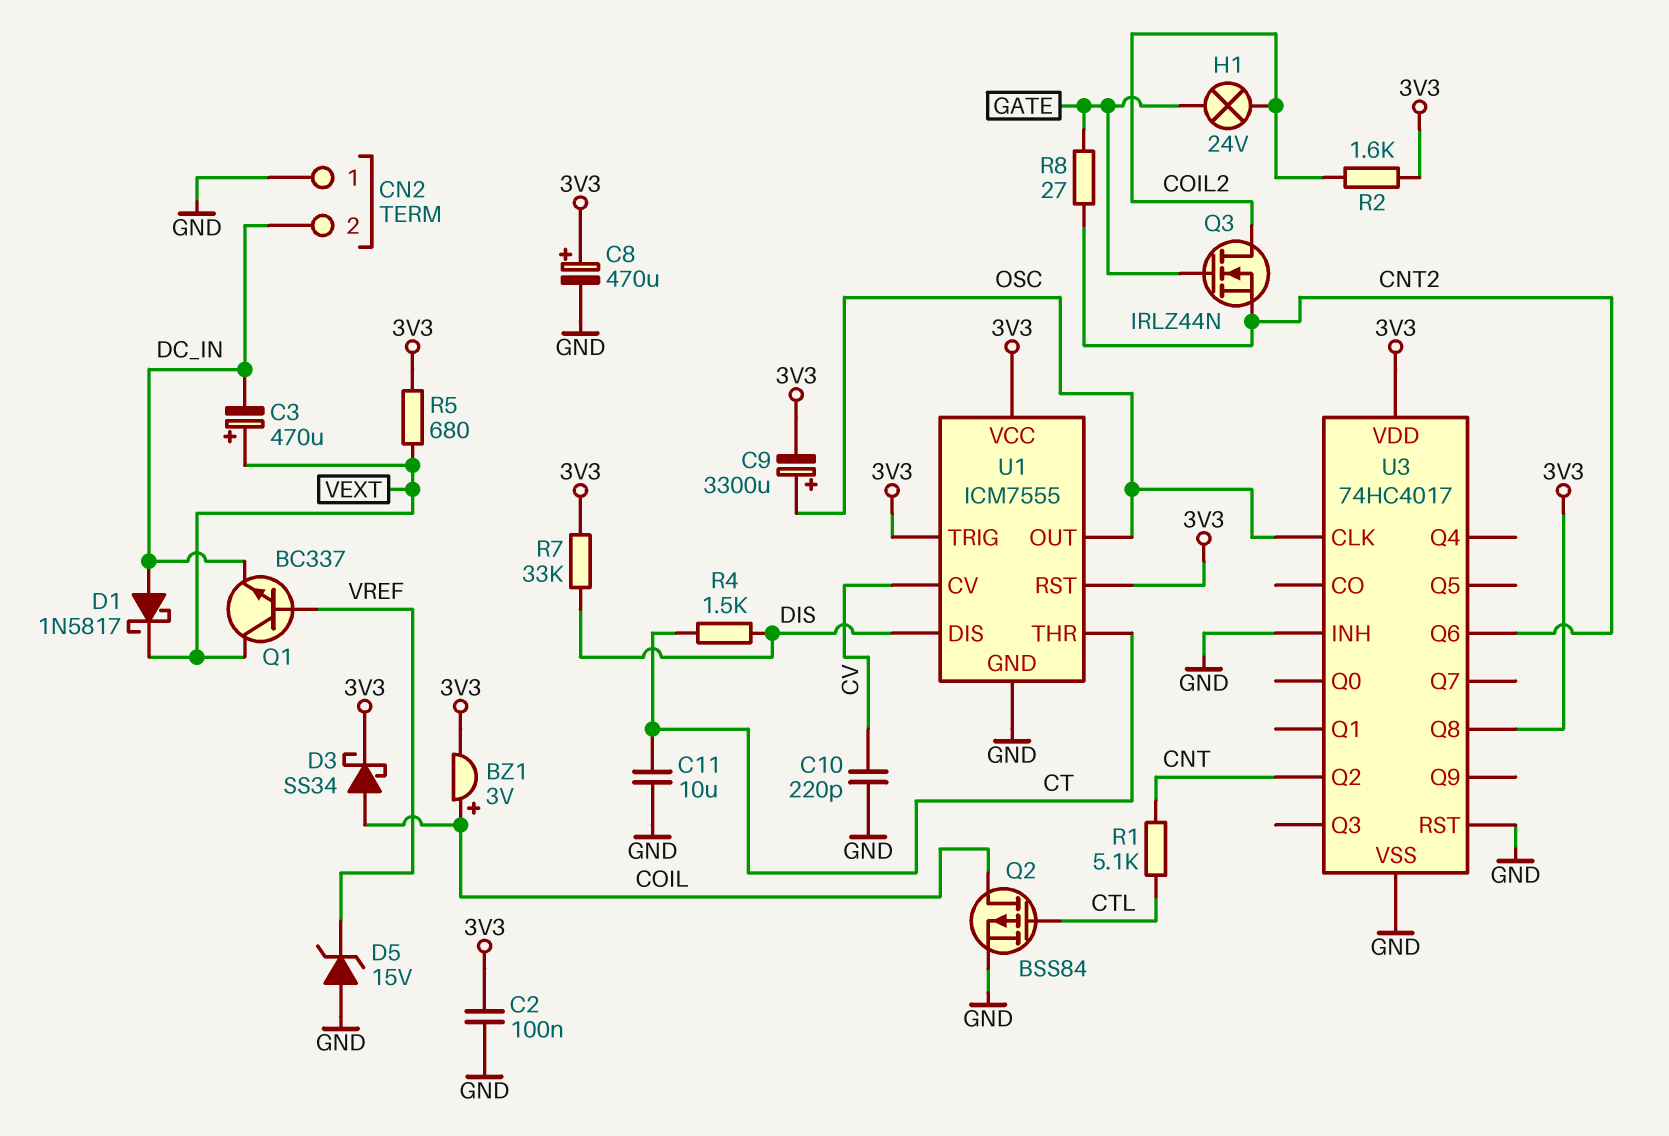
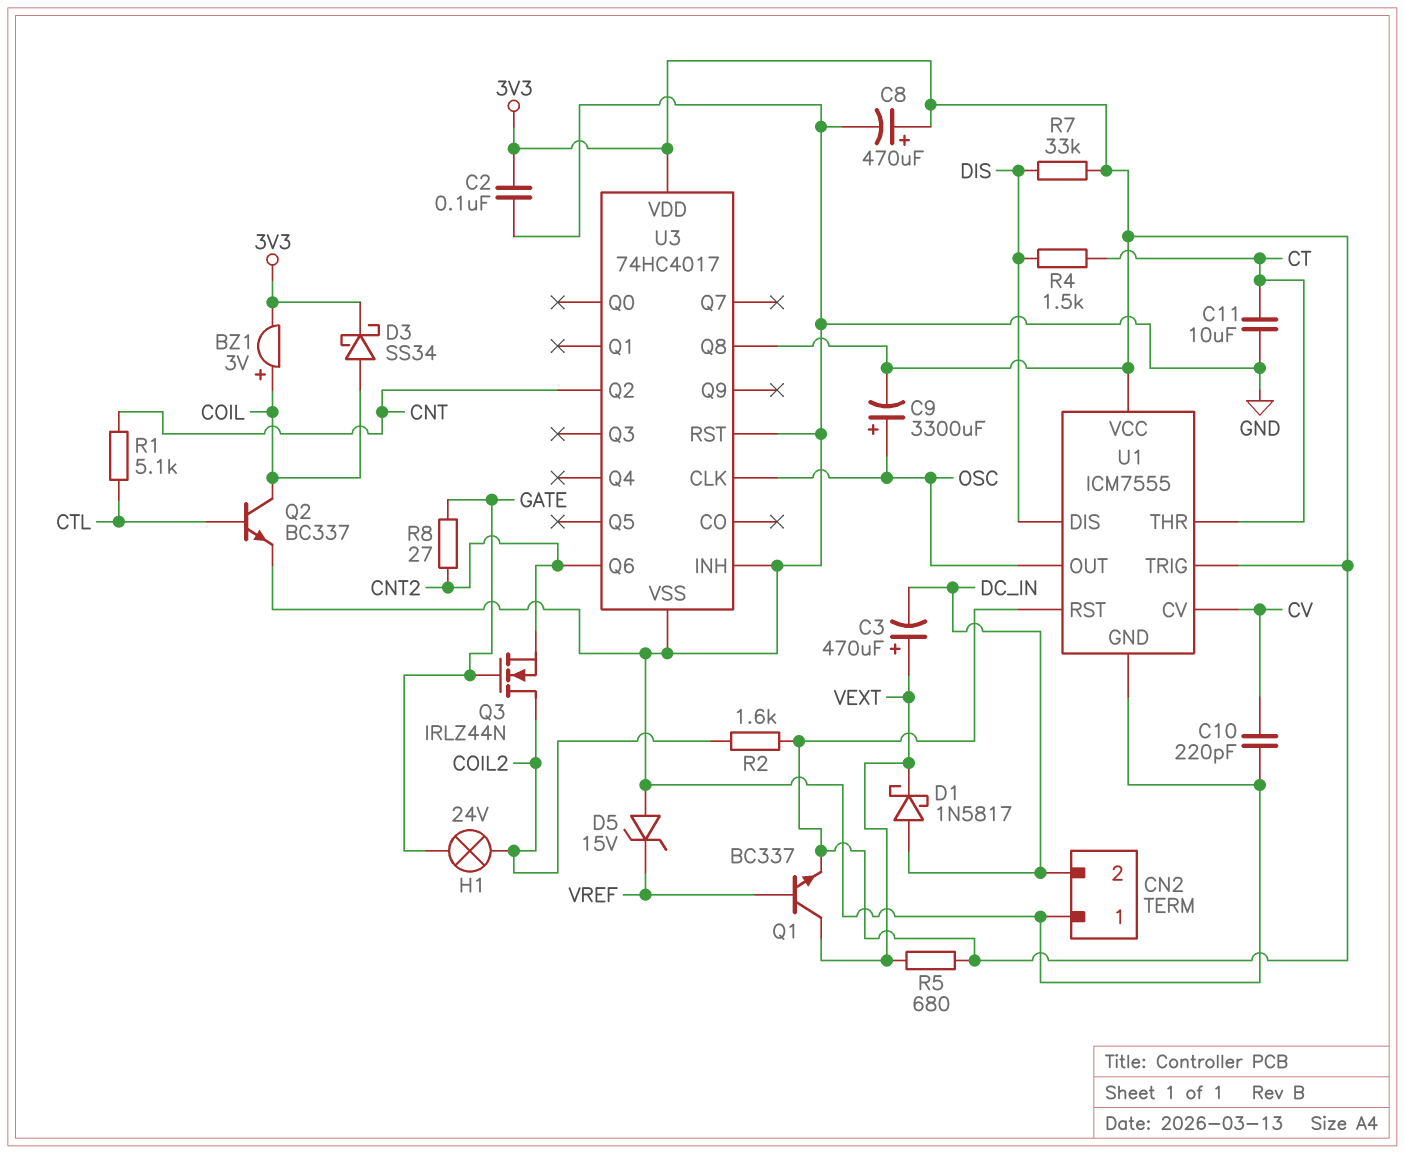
Q1: NPN BC337 (B VREF, C VEXT, E DC_IN) -> NPN BC337 (B VREF, C VEXT, E 3V3)
Q2: PMOS BSS84 (G CTL, D COIL, S GND) -> NPN BC337 (B CTL, C COIL, E GND)

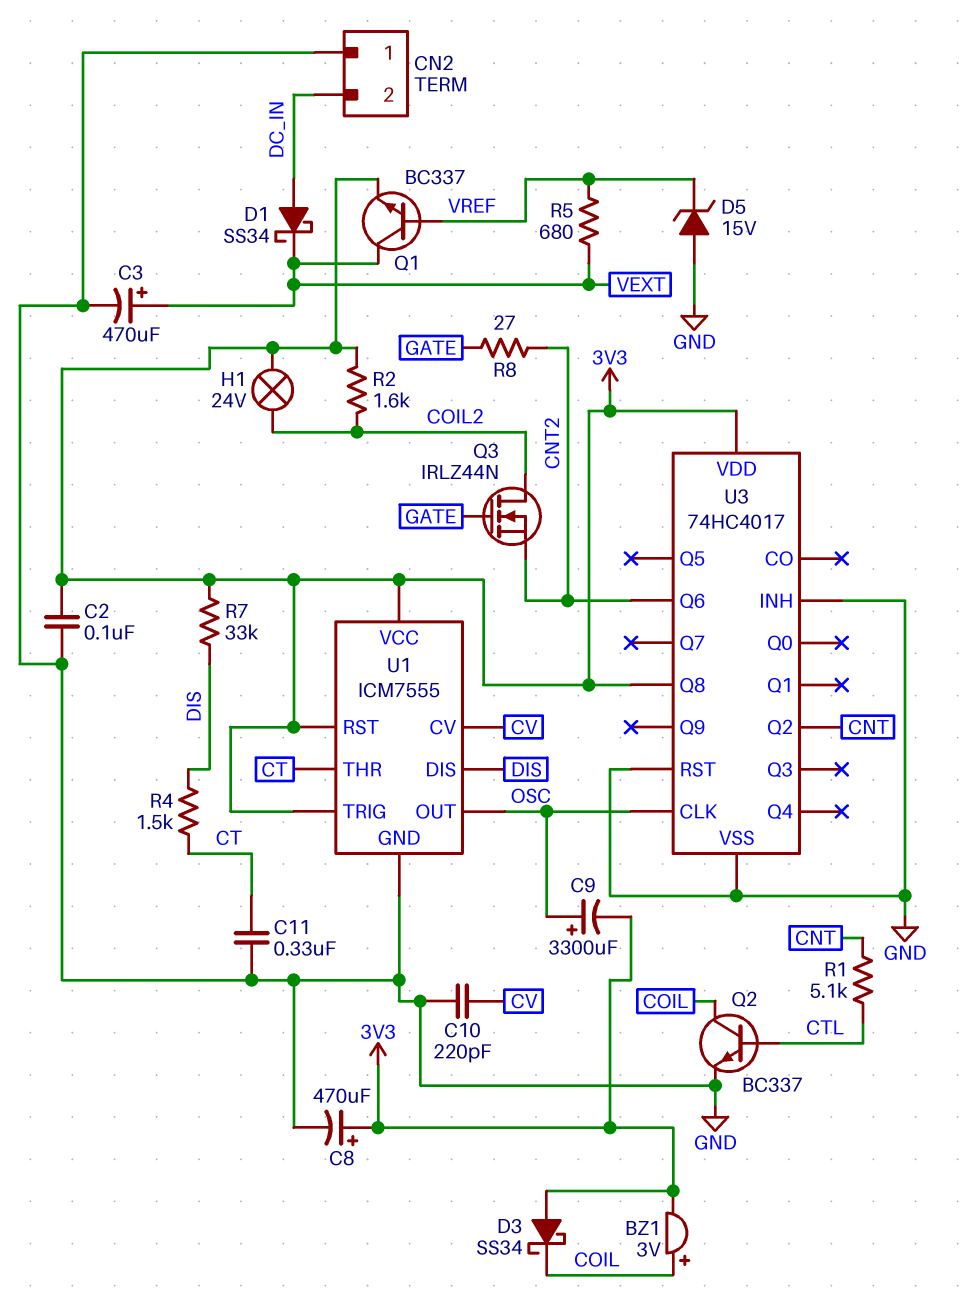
C3: 470uF (plus VEXT, minus DC_IN) -> 470uF (plus VEXT, minus GND)
C11: 10uF (CT, GND) -> 330nF (CT, GND)
D1: schottky 1N5817 (A DC_IN, K VEXT) -> schottky SS34 (A DC_IN, K VEXT)
D3: schottky SS34 (A COIL, K 3V3) -> schottky SS34 (A 3V3, K COIL)
H1: lamp 24V (COIL2, GATE) -> lamp 24V (3V3, COIL2)
R5: 680 (3V3, VEXT) -> 680 (VEXT, VREF)

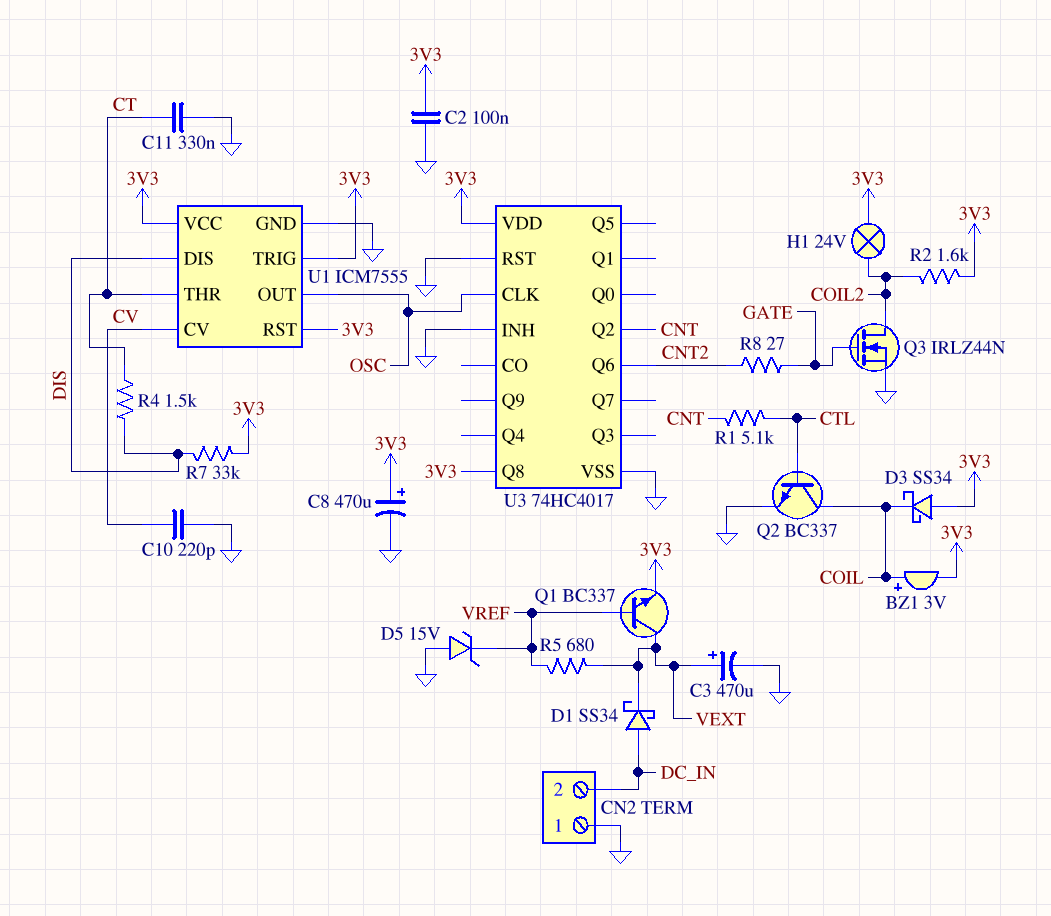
C9: 3300uF (plus OSC, minus 3V3) -> none
Q3: NMOS IRLZ44N (G GATE, D COIL2, S CNT2) -> NMOS IRLZ44N (G GATE, D COIL2, S GND)

